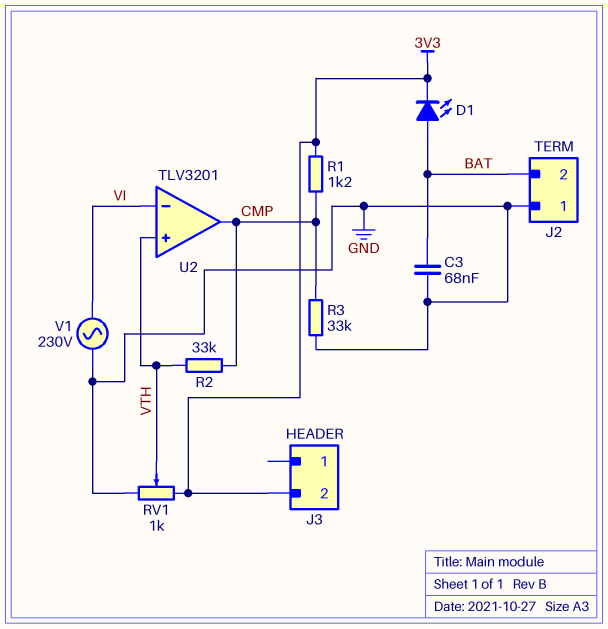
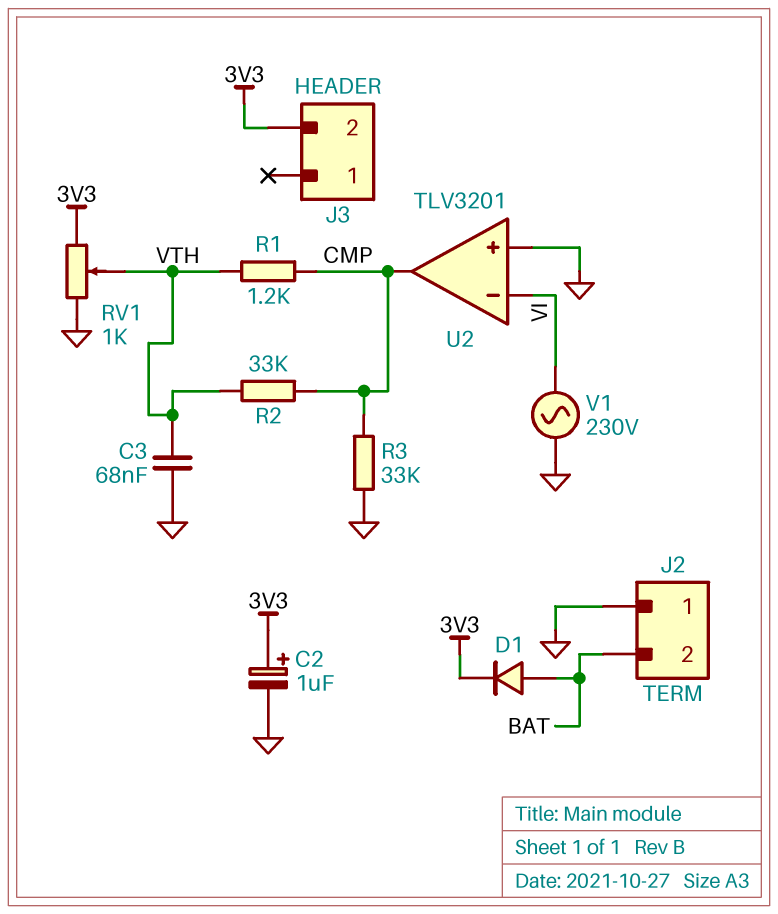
C2: none -> 1uF (plus 3V3, minus GND)
C3: 68nF (BAT, GND) -> 68nF (GND, VTH)
D1: LED (A BAT, K 3V3) -> diode (A BAT, K 3V3)
R1: 1.2k (3V3, CMP) -> 1.2k (CMP, VTH)
U2 pin in+: VTH -> GND

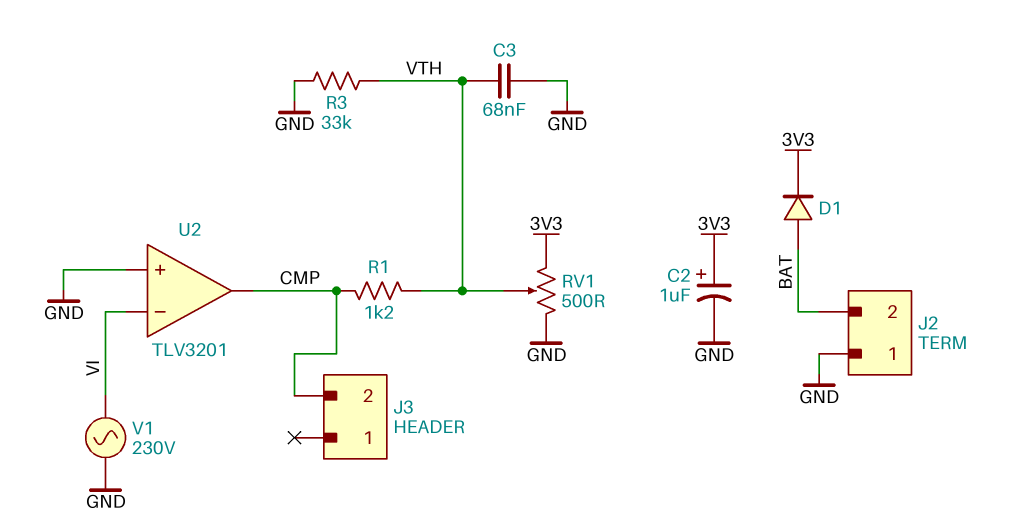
J3 pin 2: 3V3 -> CMP
R2: 33k (CMP, VTH) -> none
R3: 33k (CMP, GND) -> 33k (GND, VTH)
RV1: 1k (3V3, GND, wiper VTH) -> 500 (3V3, GND, wiper VTH)

